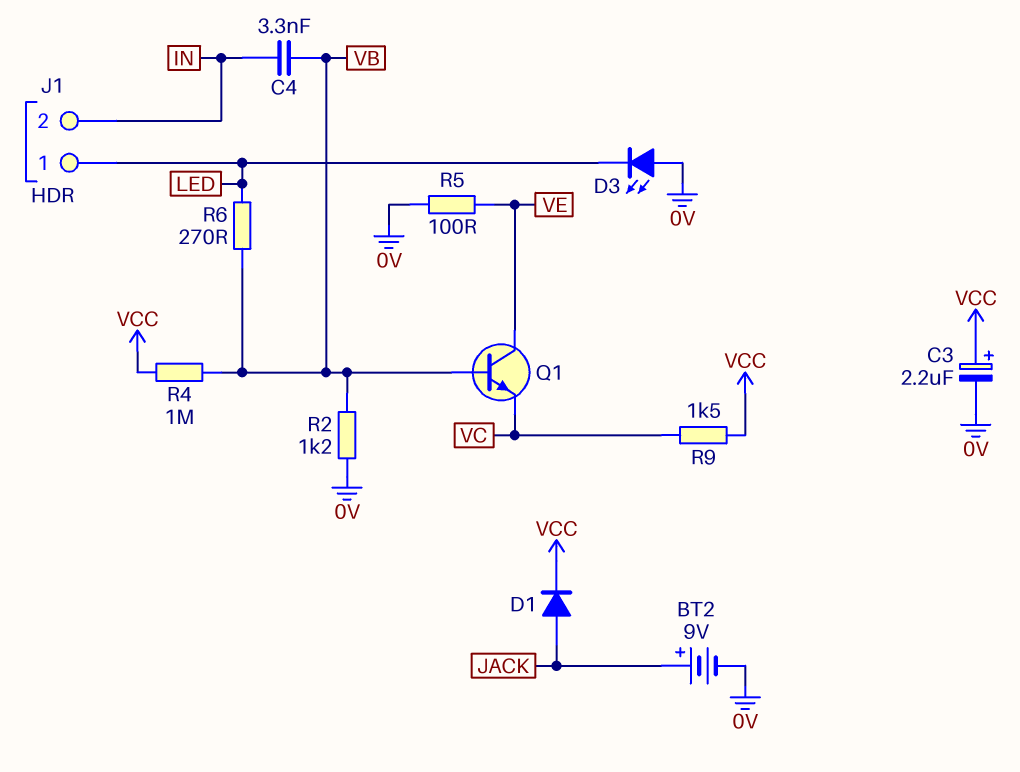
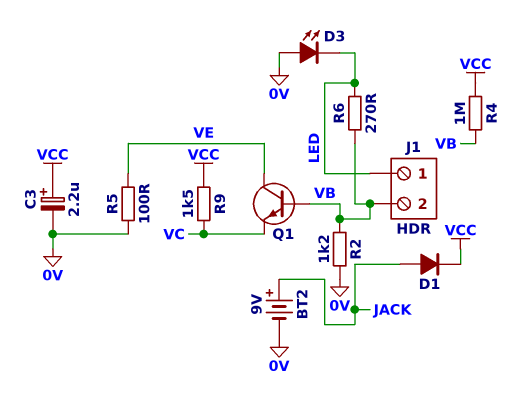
C4: 3.3nF (IN, VB) -> none
J1 pin 2: IN -> VB

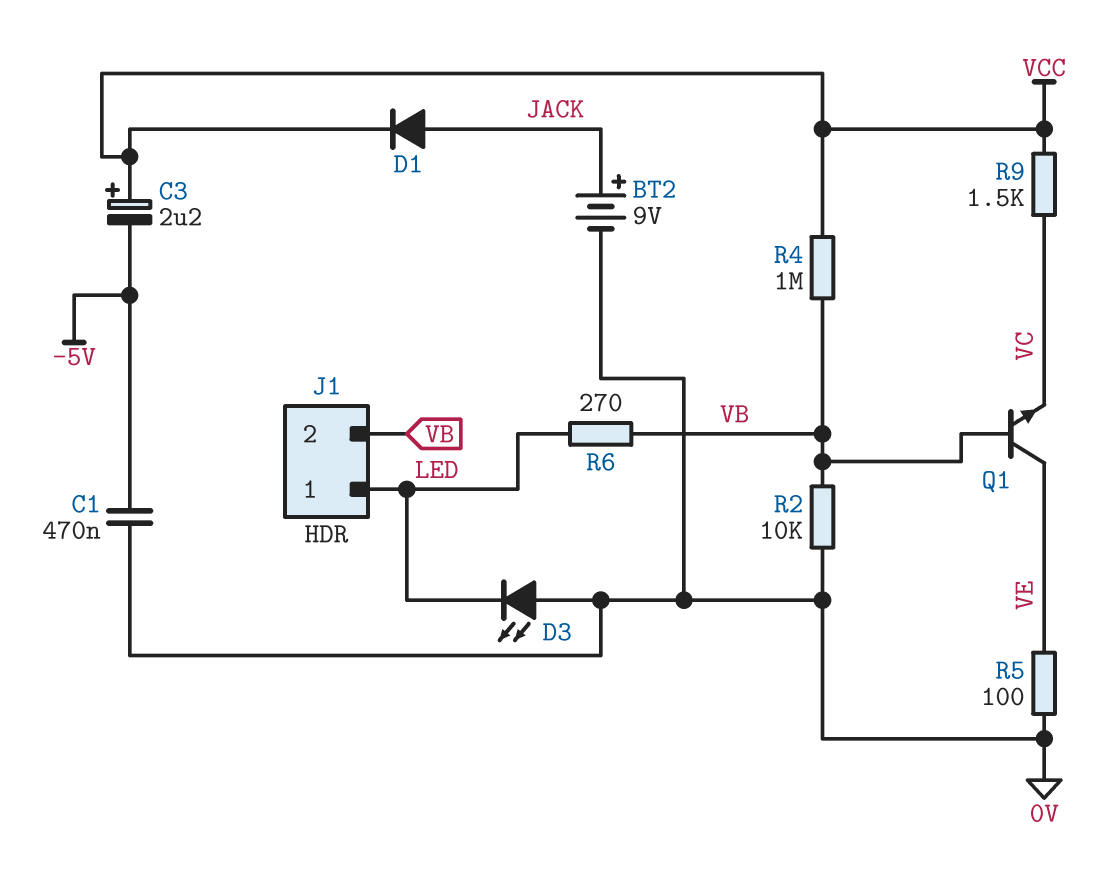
C1: none -> 470nF (-5V, 0V)
C3: 2.2uF (plus VCC, minus 0V) -> 2.2uF (plus VCC, minus -5V)
R2: 1.2k (0V, VB) -> 10k (0V, VB)

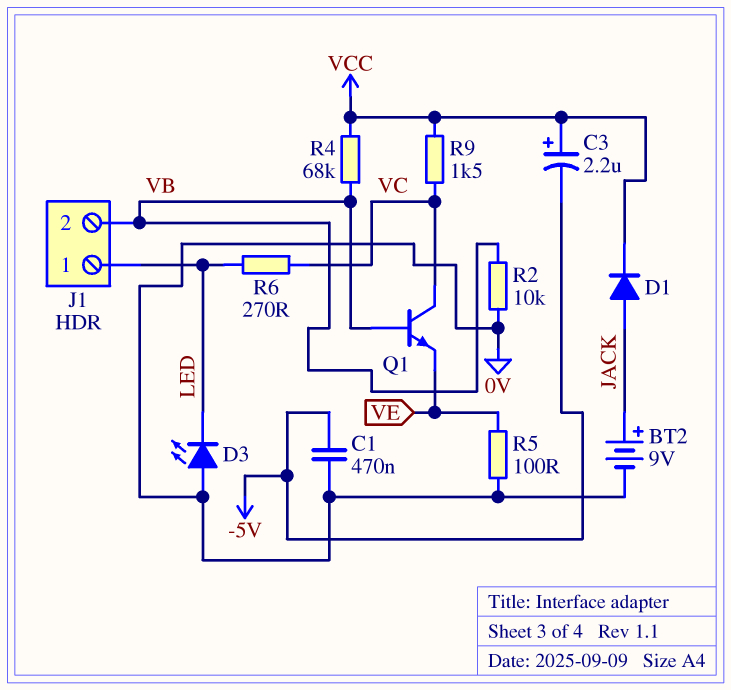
Q1: NPN (B VB, C VE, E VC) -> NPN (B VB, C VC, E VE)
R4: 1M (VB, VCC) -> 68k (VB, VCC)
R6: 270 (LED, VB) -> 270 (LED, VC)

